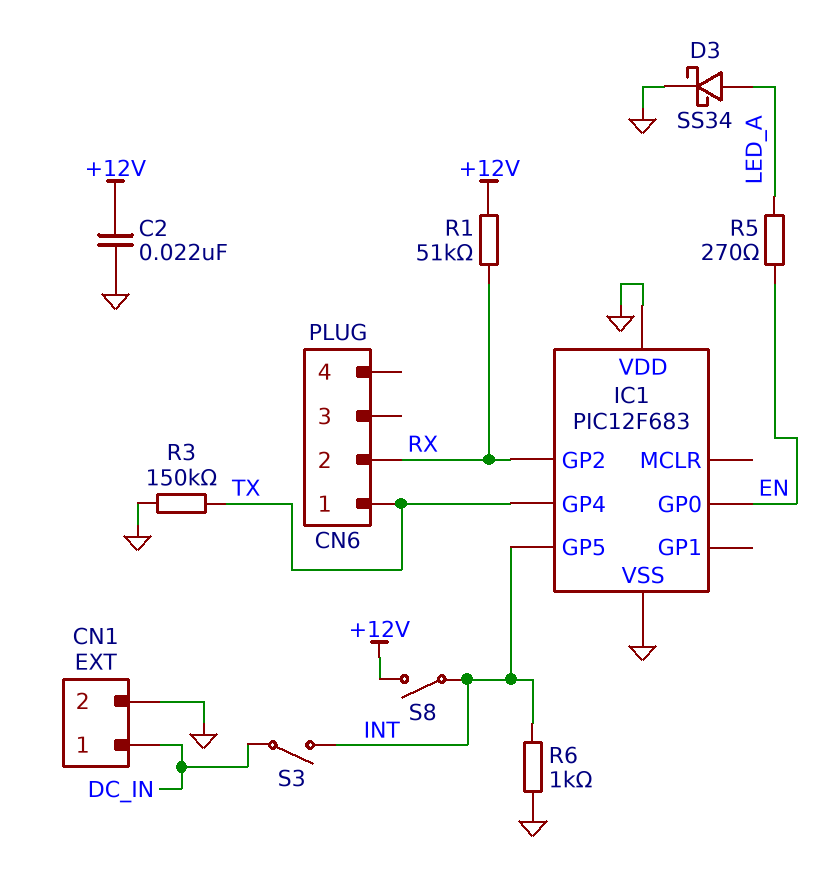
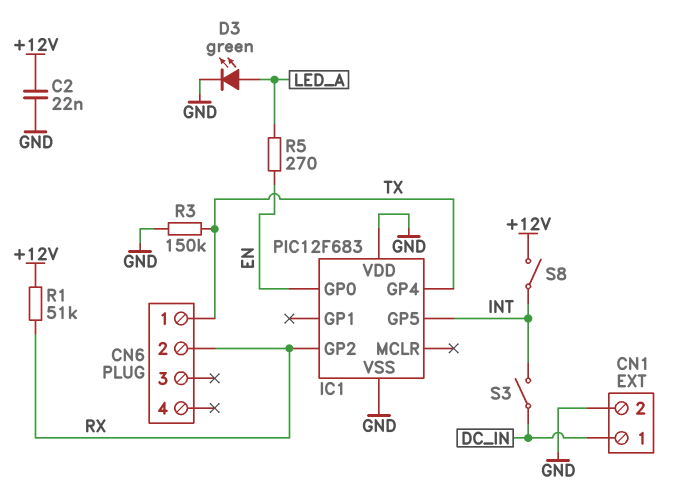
D3: schottky SS34 (A LED_A, K GND) -> LED green (A LED_A, K GND)
R6: 1k (GND, INT) -> none

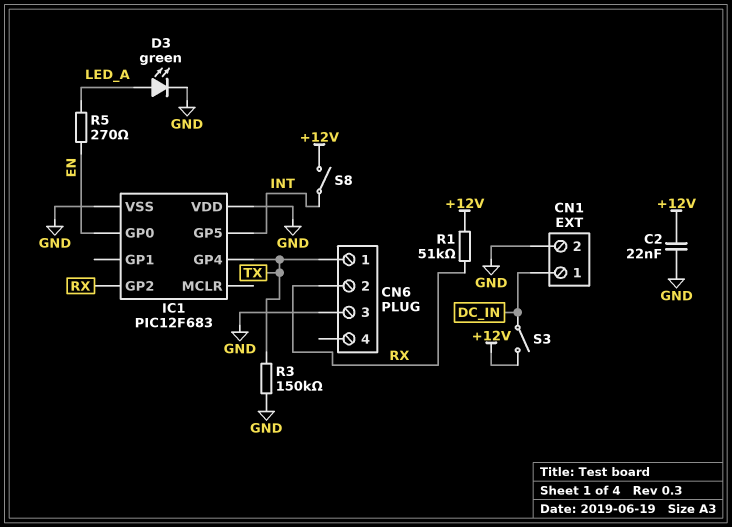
CN6 pin 3: none -> GND
S3: switch (DC_IN, INT) -> switch (+12V, DC_IN)

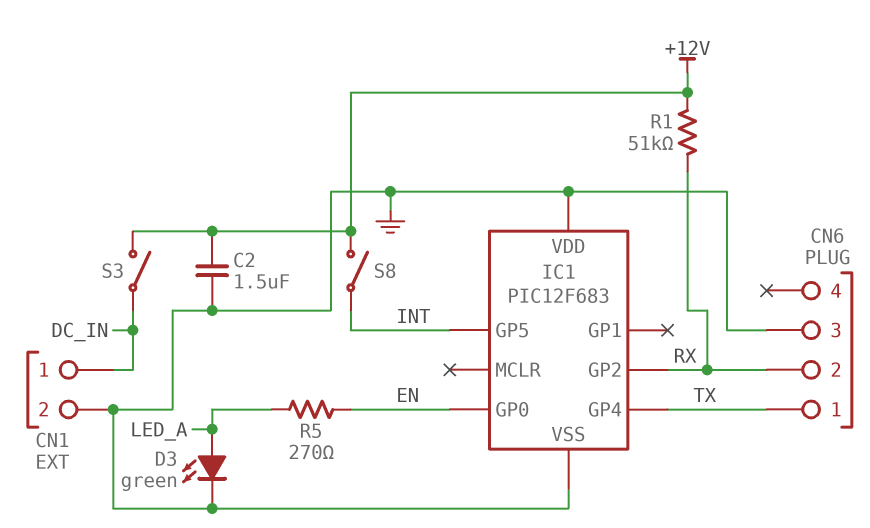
C2: 22nF (+12V, GND) -> 1.5uF (+12V, GND)
R3: 150k (GND, TX) -> none

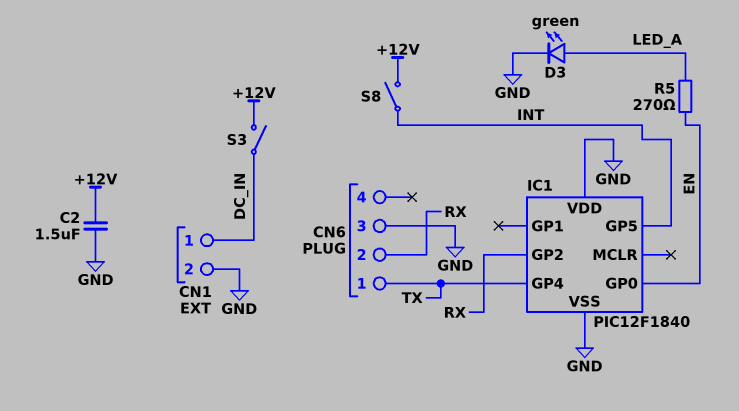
IC1: PIC12F683 -> PIC12F1840
R1: 51k (+12V, RX) -> none

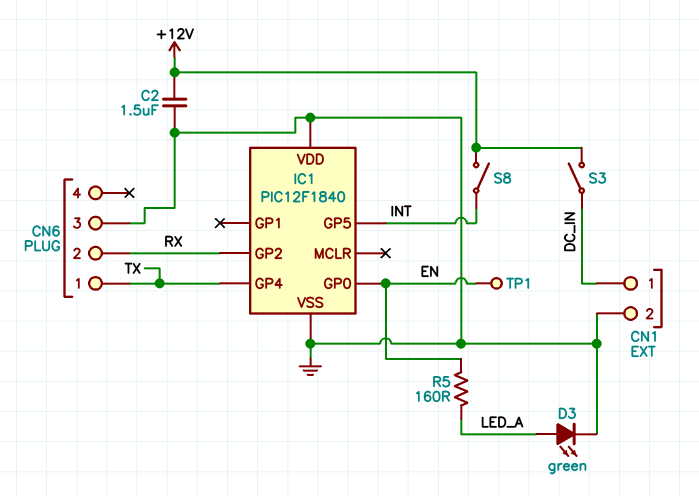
R5: 270 (EN, LED_A) -> 160 (EN, LED_A)
TP1: none -> test point (EN)

